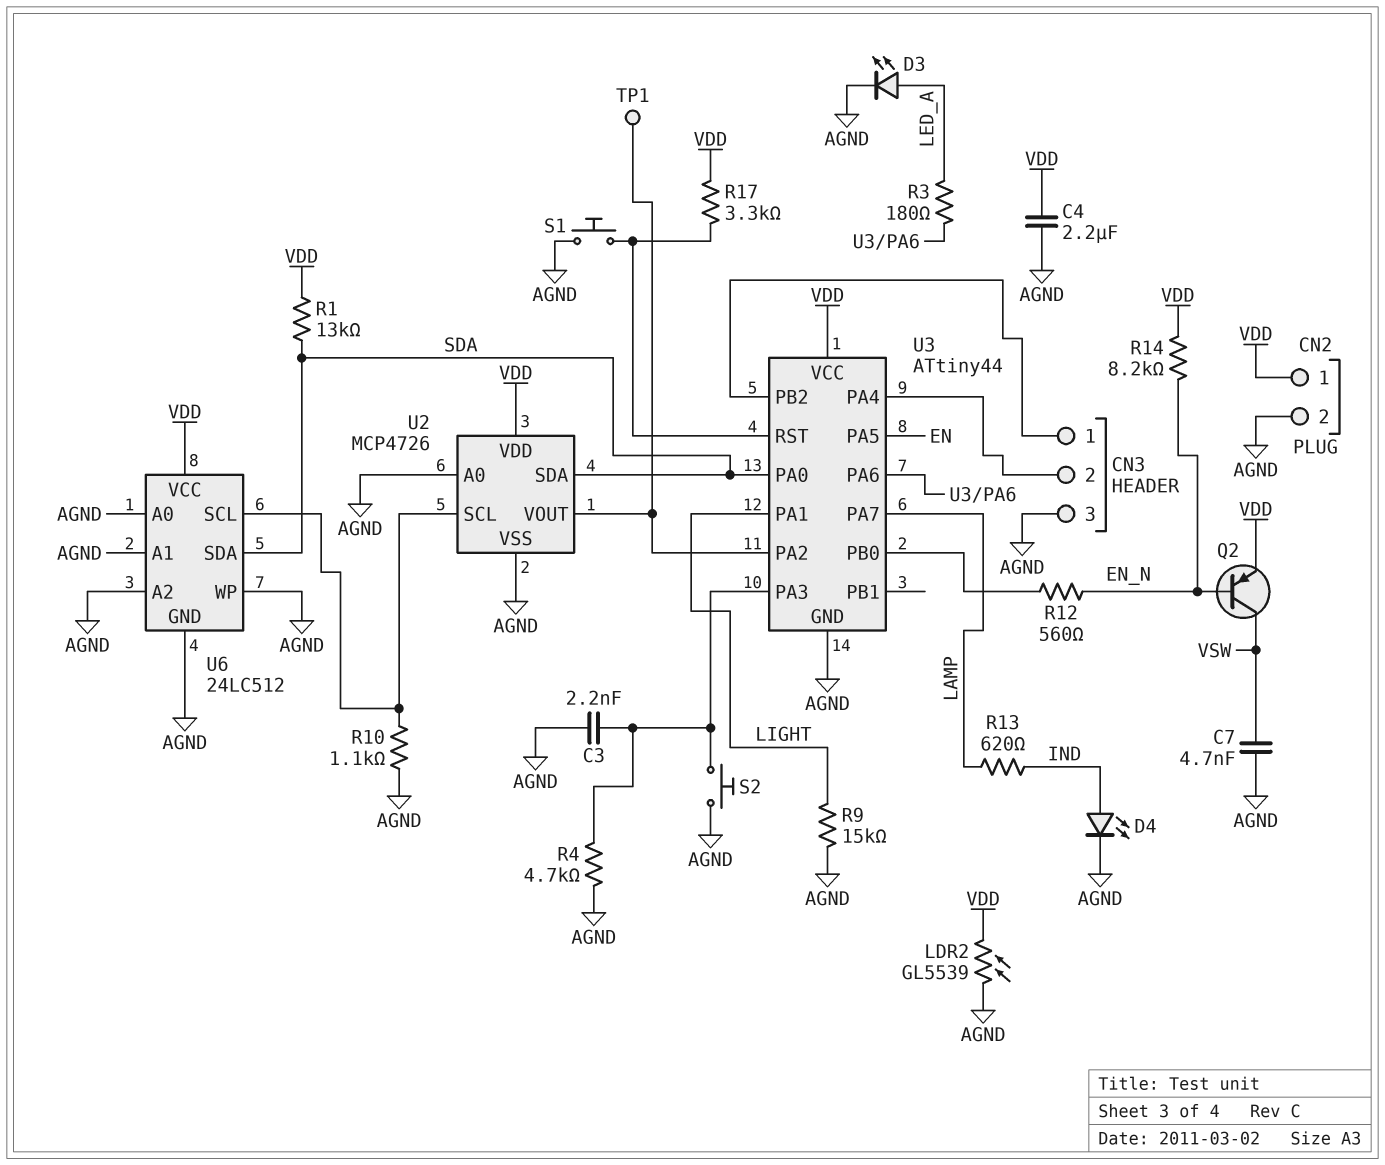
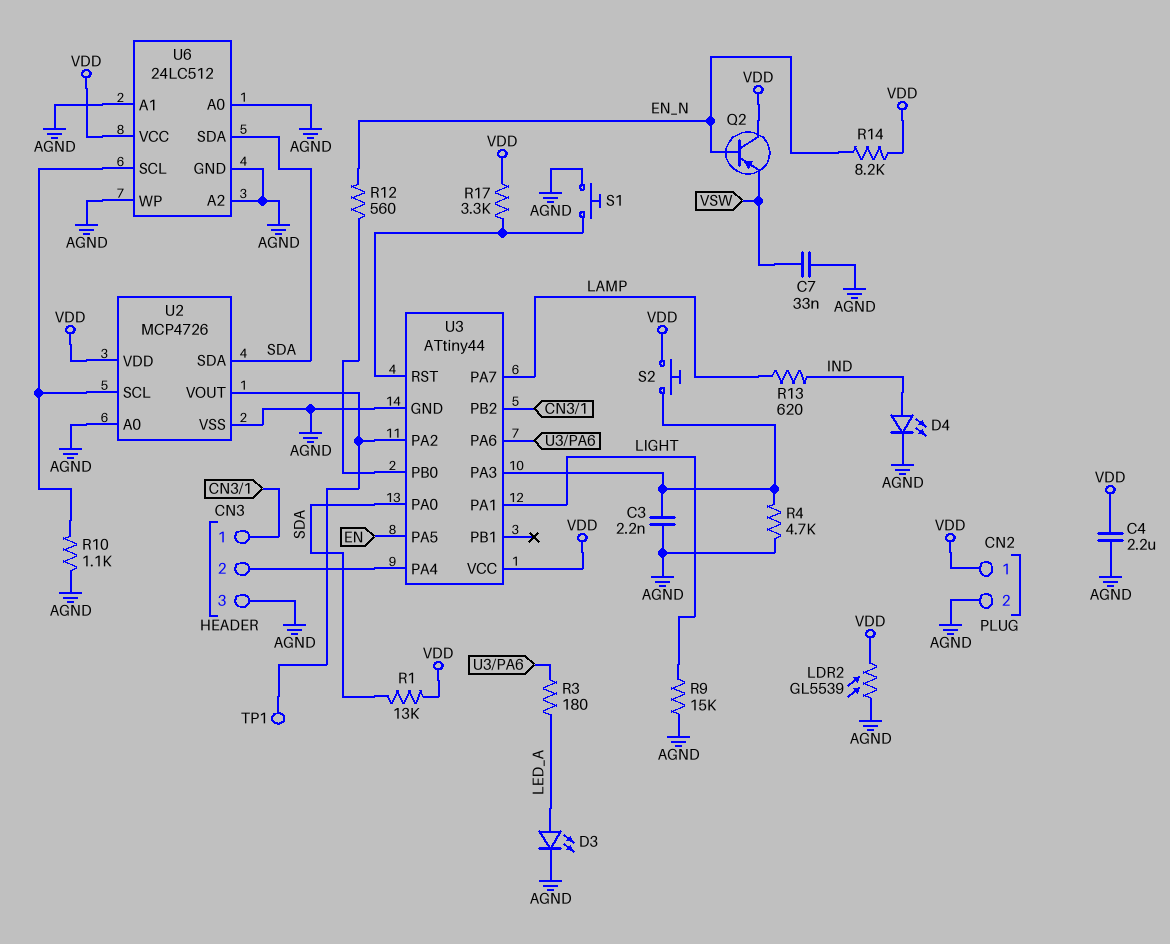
C7: 4.7nF (AGND, VSW) -> 33nF (AGND, VSW)
Q2: PNP (B EN_N, C VSW, E VDD) -> PNP (B EN_N, C VDD, E VSW)
S2: button (AGND, U3/PA3) -> button (U3/PA3, VDD)

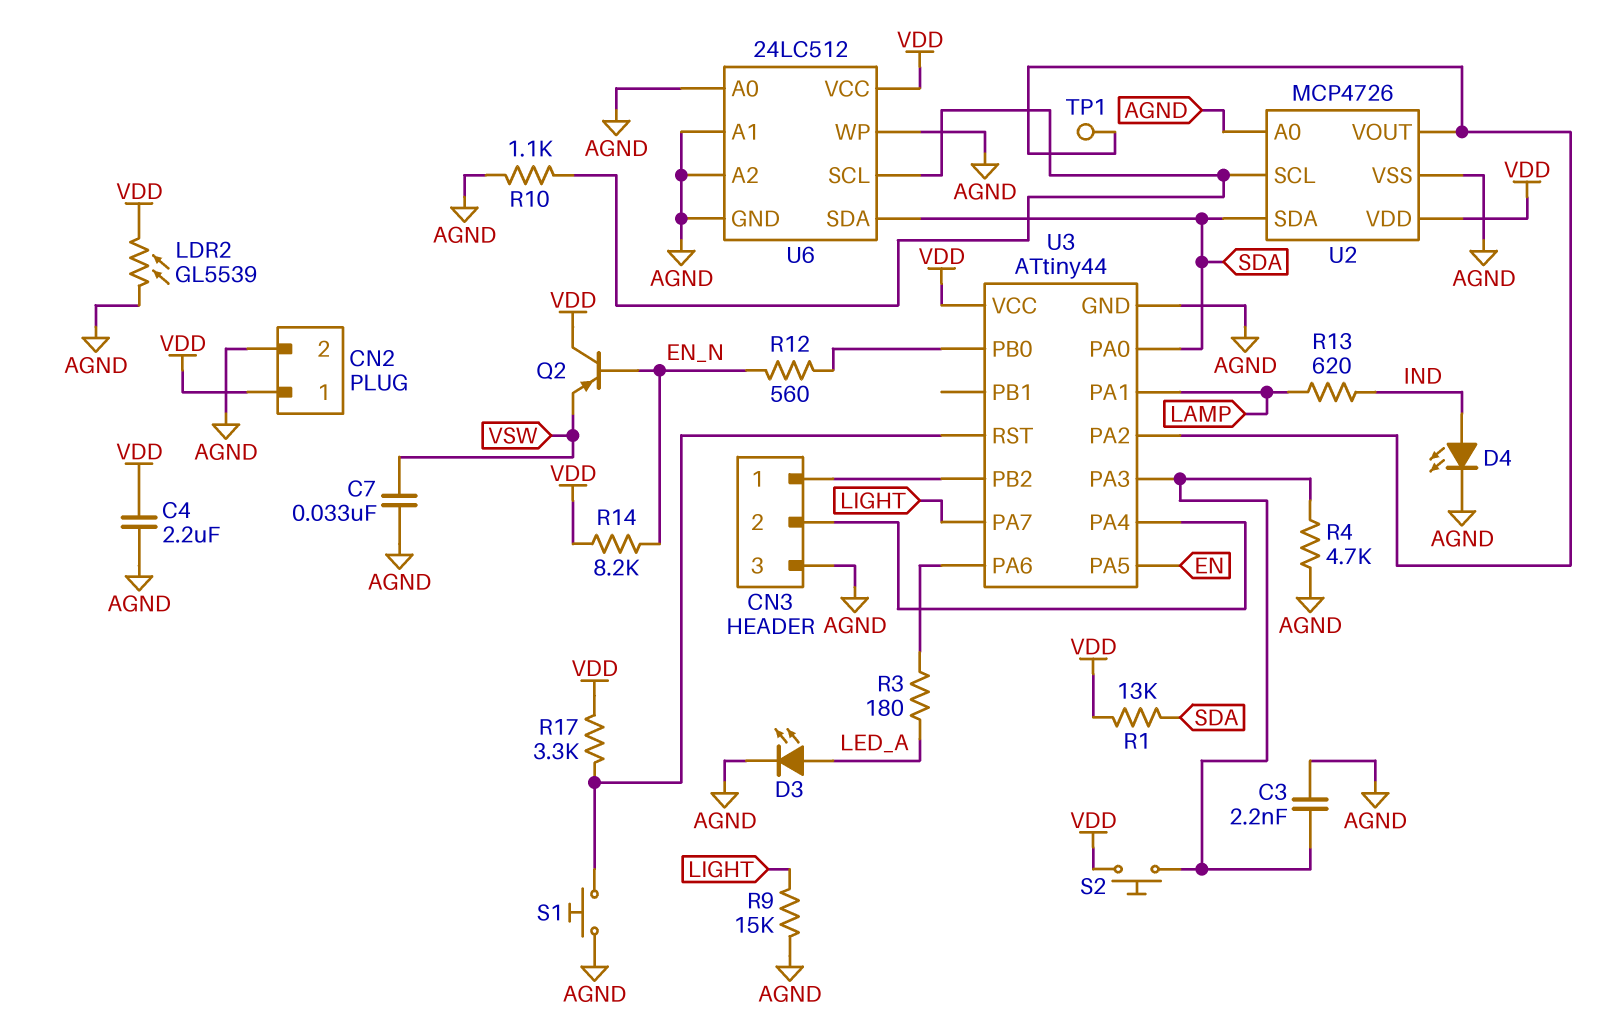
U3 pin PA1: LIGHT -> LAMP
U3 pin PA7: LAMP -> LIGHT

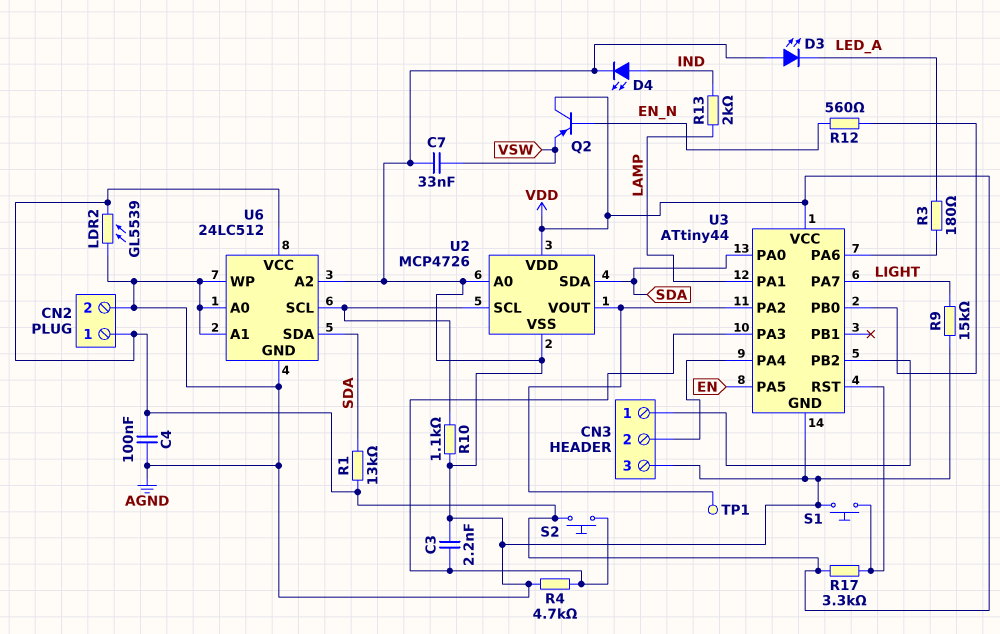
C4: 2.2uF (AGND, VDD) -> 100nF (AGND, VDD)
D3: LED (A LED_A, K AGND) -> LED (A AGND, K LED_A)
R13: 620 (IND, LAMP) -> 2k (IND, LAMP)
R14: 8.2k (EN_N, VDD) -> none

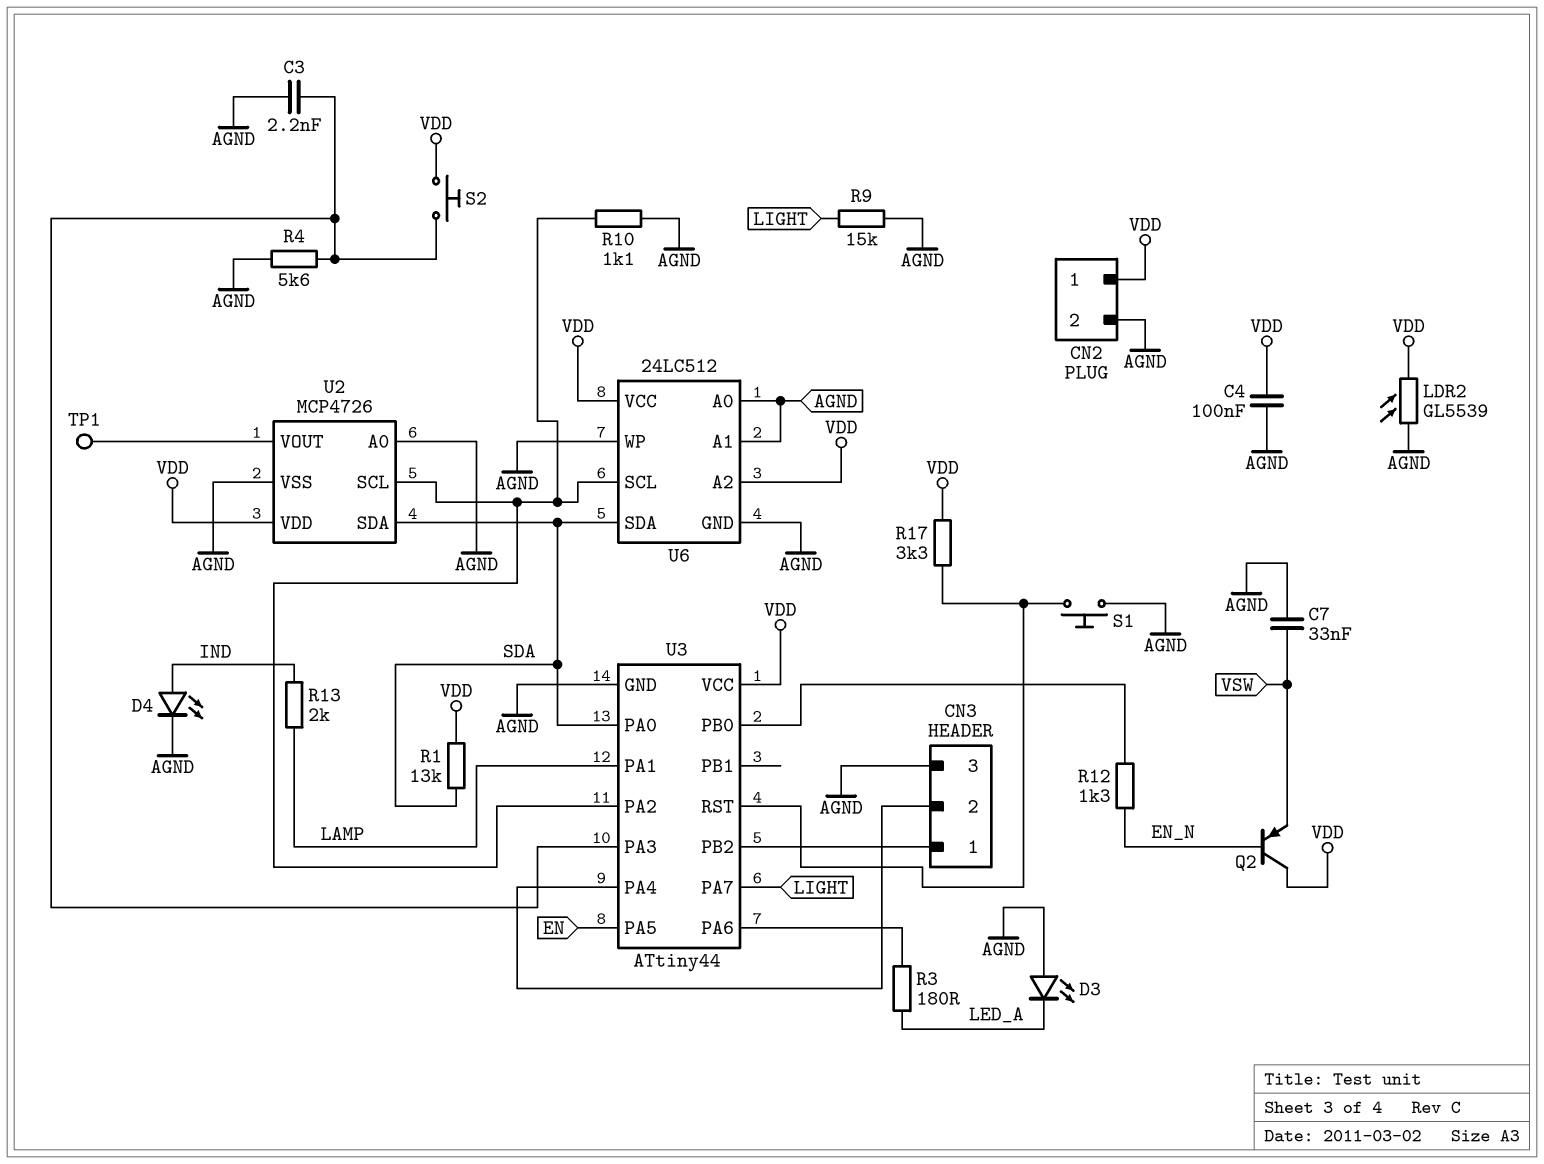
R4: 4.7k (AGND, U3/PA3) -> 5.6k (AGND, U3/PA3)
R12: 560 (EN_N, U3/PB0) -> 1.3k (EN_N, U3/PB0)
U3 pin PA2: U2/VOUT -> U2/SCL
U6 pin A2: AGND -> VDD

